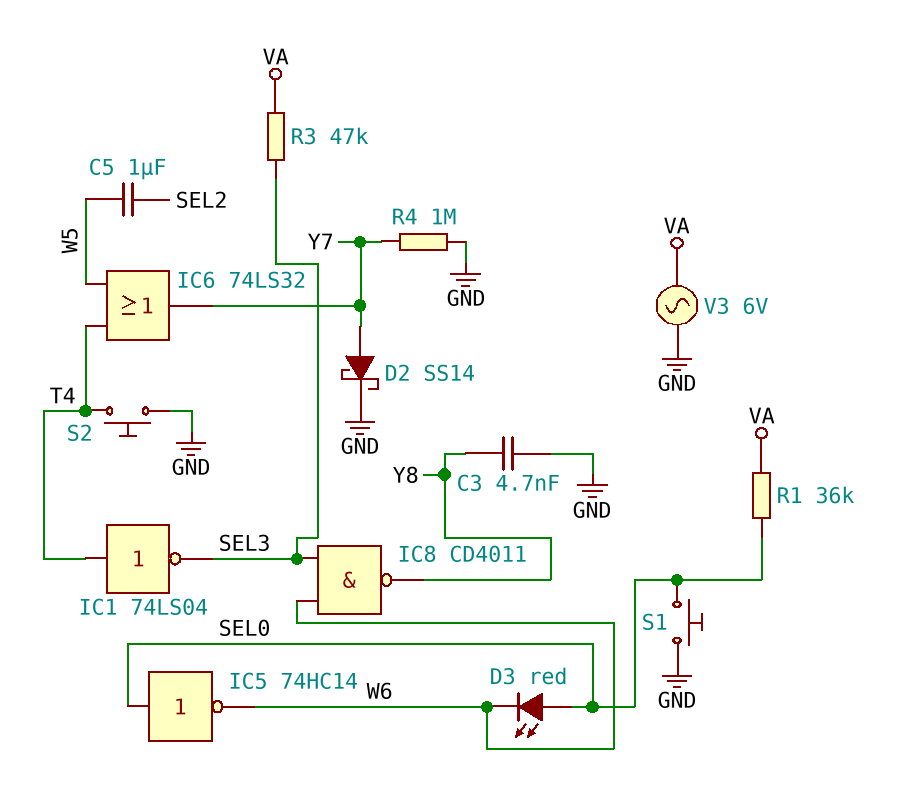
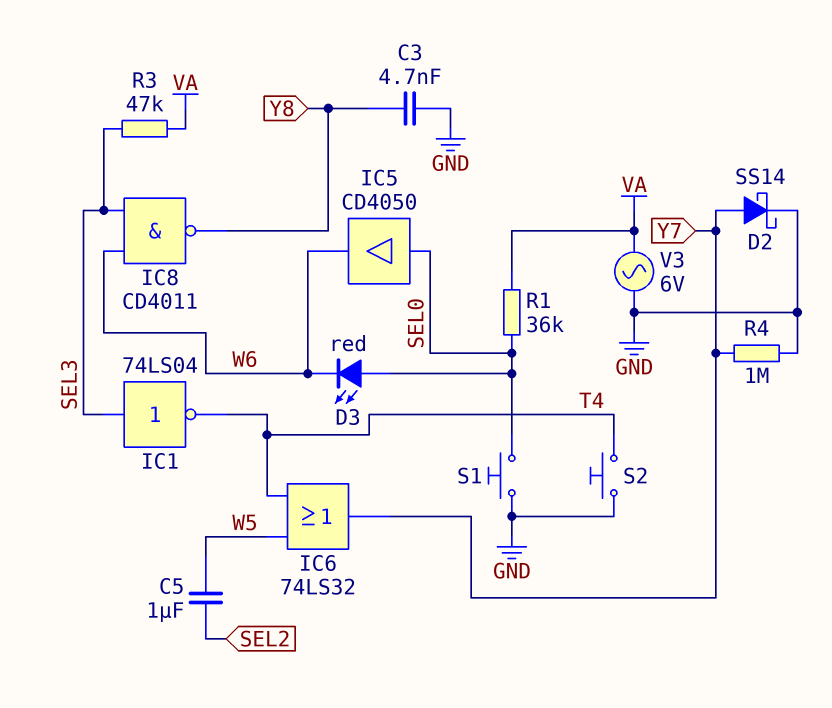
IC1: NOT 74LS04 (in T4, out SEL3) -> NOT 74LS04 (in SEL3, out T4)
IC5: NOT 74HC14 (in SEL0, out W6) -> buffer CD4050 (in SEL0, out W6)

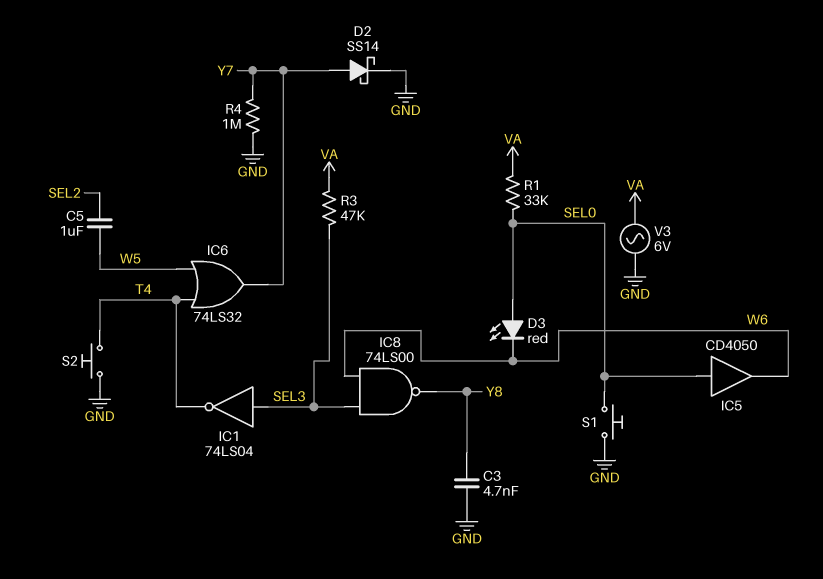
IC8: NAND CD4011 (in SEL3, in W6, out Y8) -> NAND 74LS00 (in SEL3, in W6, out Y8)
R1: 36k (SEL0, VA) -> 33k (SEL0, VA)

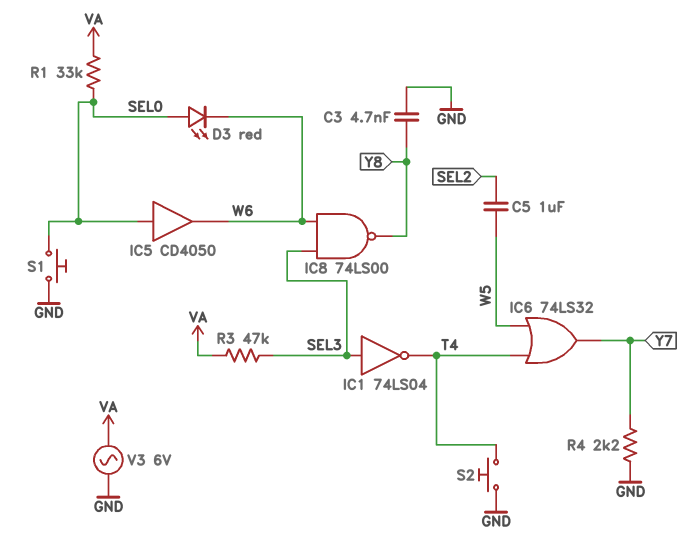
D2: schottky SS14 (A Y7, K GND) -> none
R4: 1M (GND, Y7) -> 2.2k (GND, Y7)

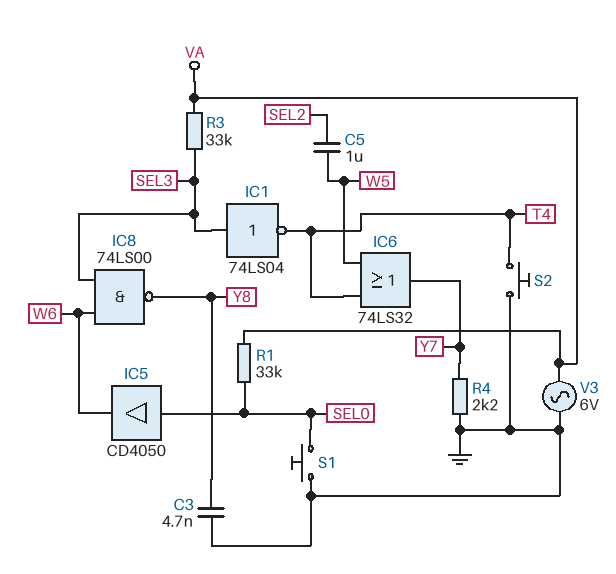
D3: LED red (A SEL0, K W6) -> none
R3: 47k (SEL3, VA) -> 33k (SEL3, VA)

